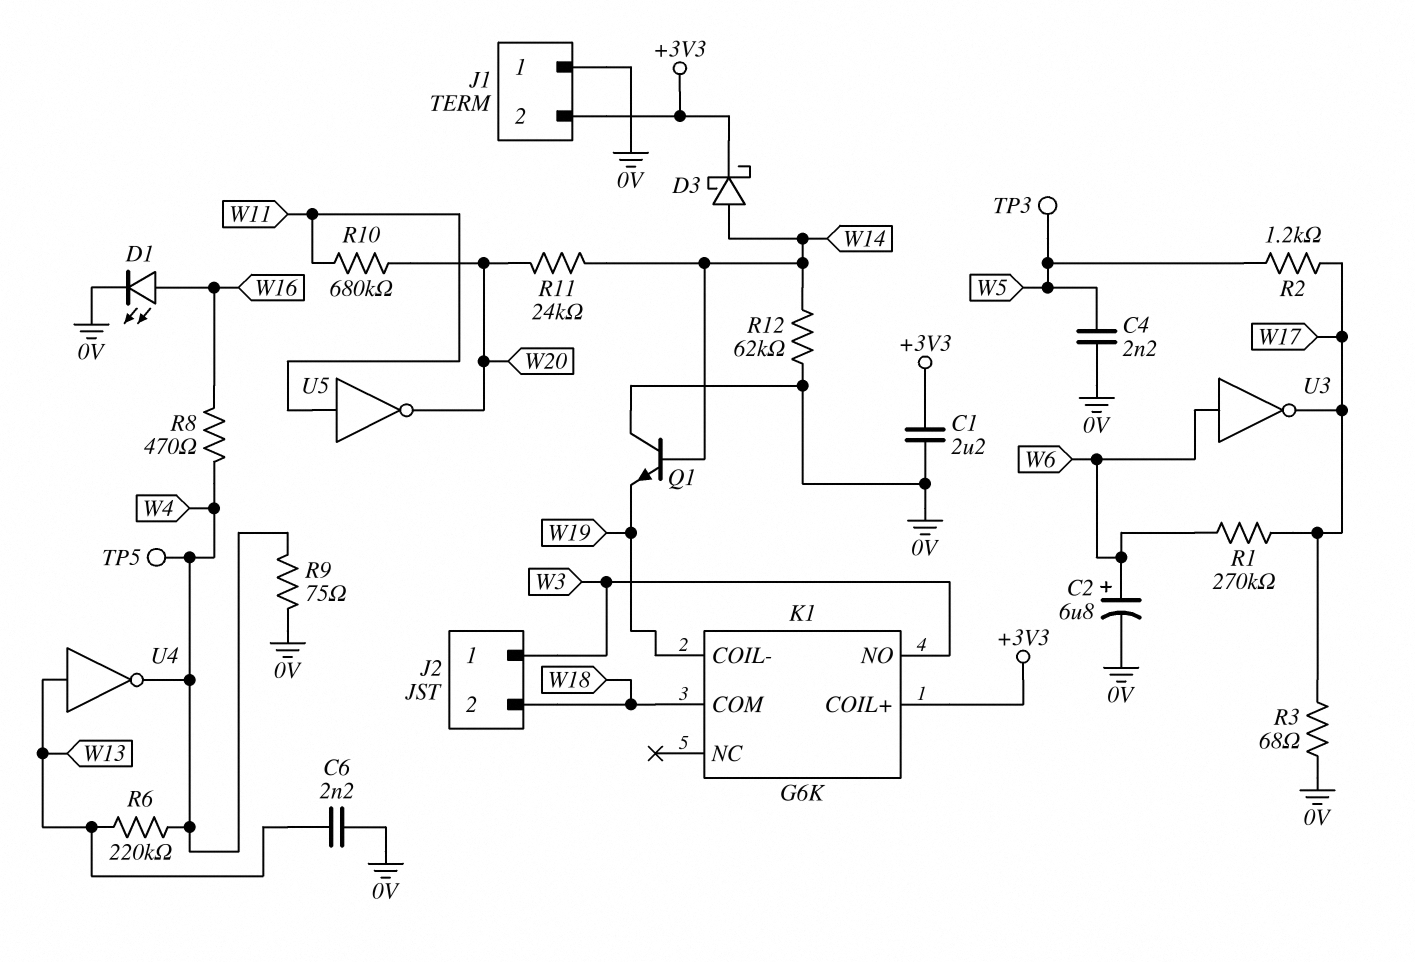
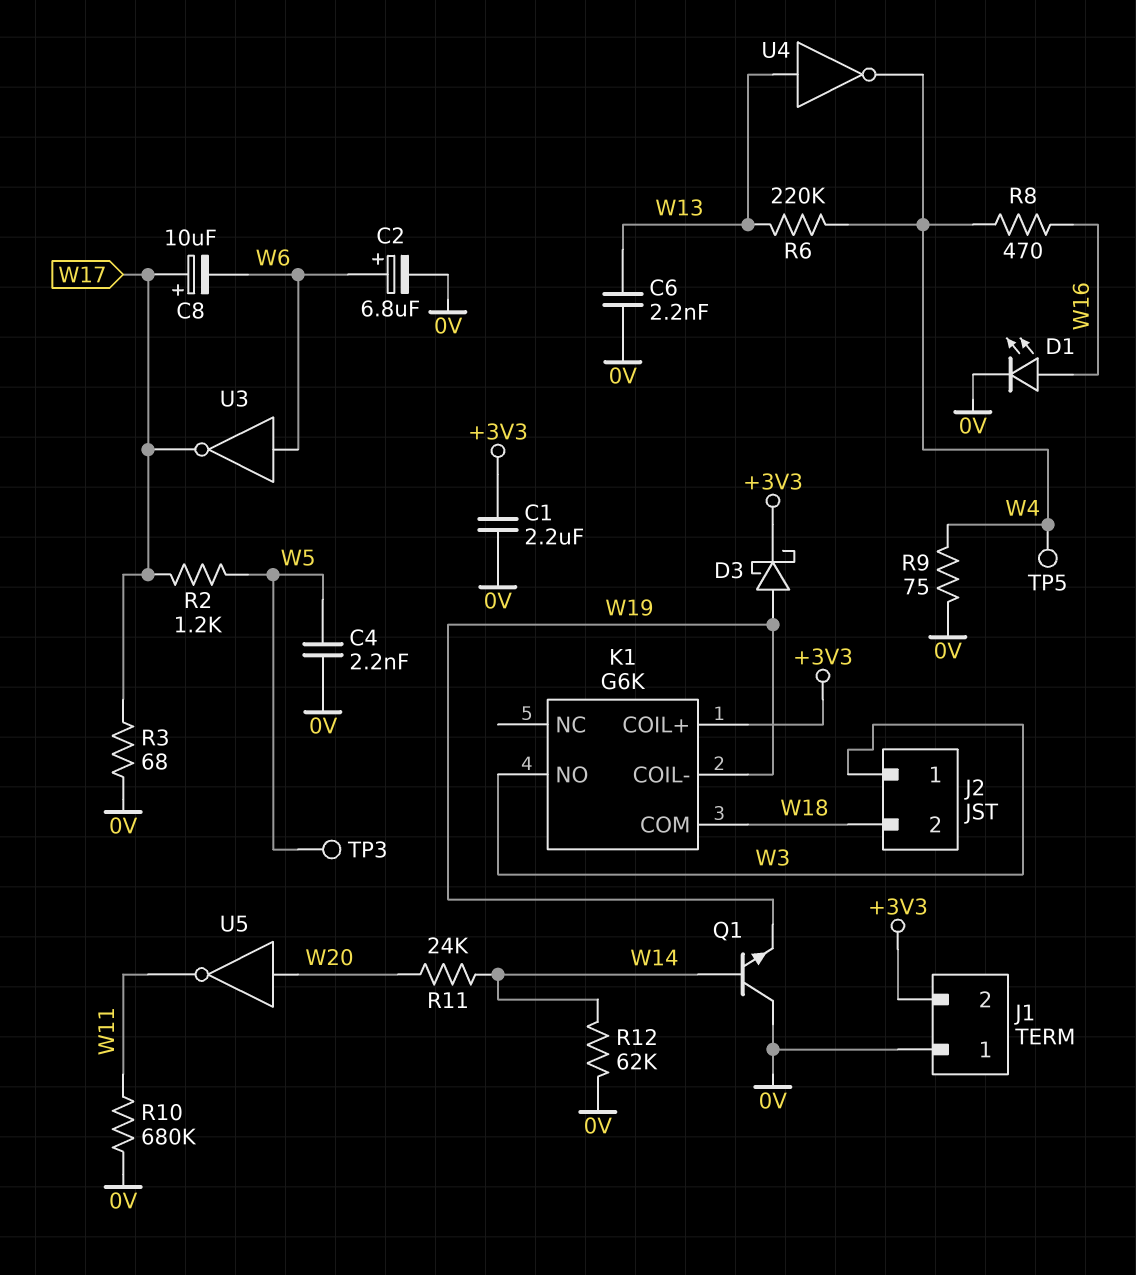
C8: none -> 10uF (plus W17, minus W6)
D3: schottky (A W14, K +3V3) -> schottky (A W19, K +3V3)
R1: 270k (W6, W17) -> none
R10: 680k (W11, W20) -> 680k (0V, W11)
U5: NOT (in W11, out W20) -> NOT (in W20, out W11)

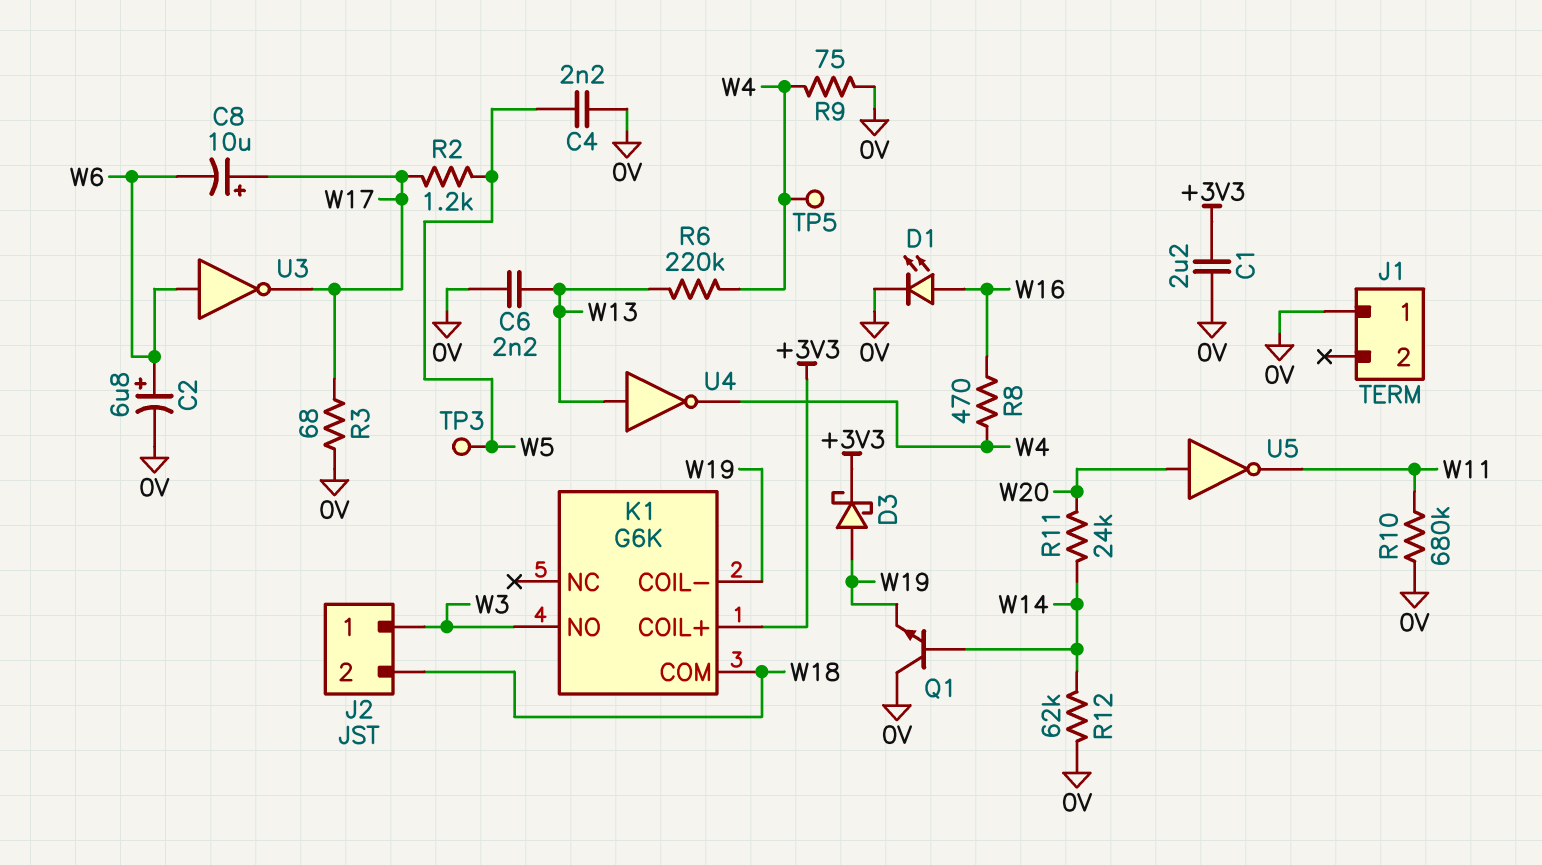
J1 pin 2: +3V3 -> none

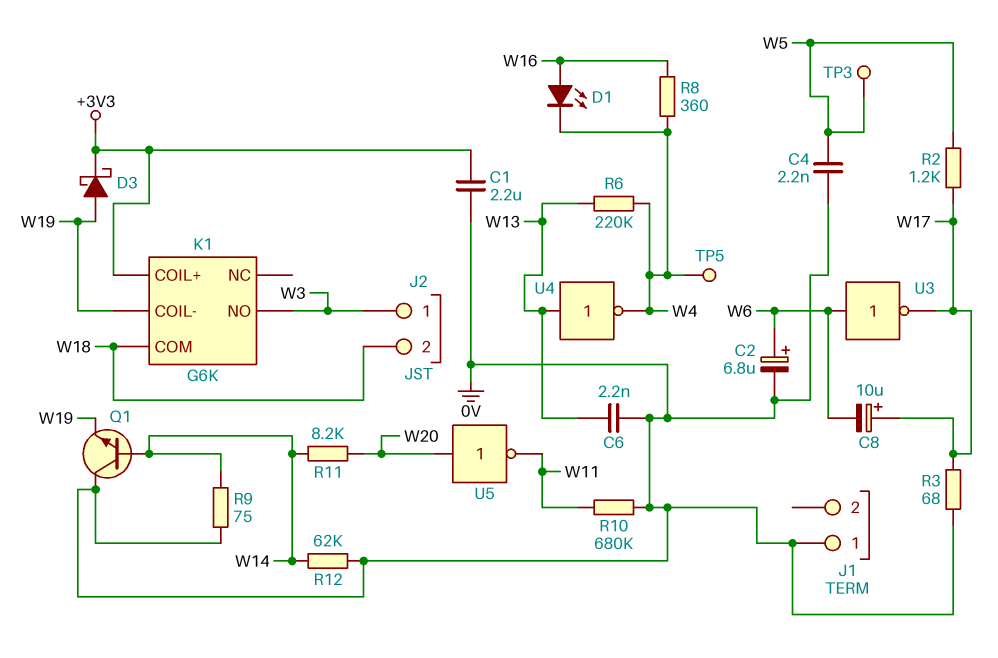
D1: LED (A W16, K 0V) -> LED (A W16, K W4)
R8: 470 (W4, W16) -> 360 (W4, W16)
R9: 75 (0V, W4) -> 75 (0V, W14)
R11: 24k (W14, W20) -> 8.2k (W14, W20)

